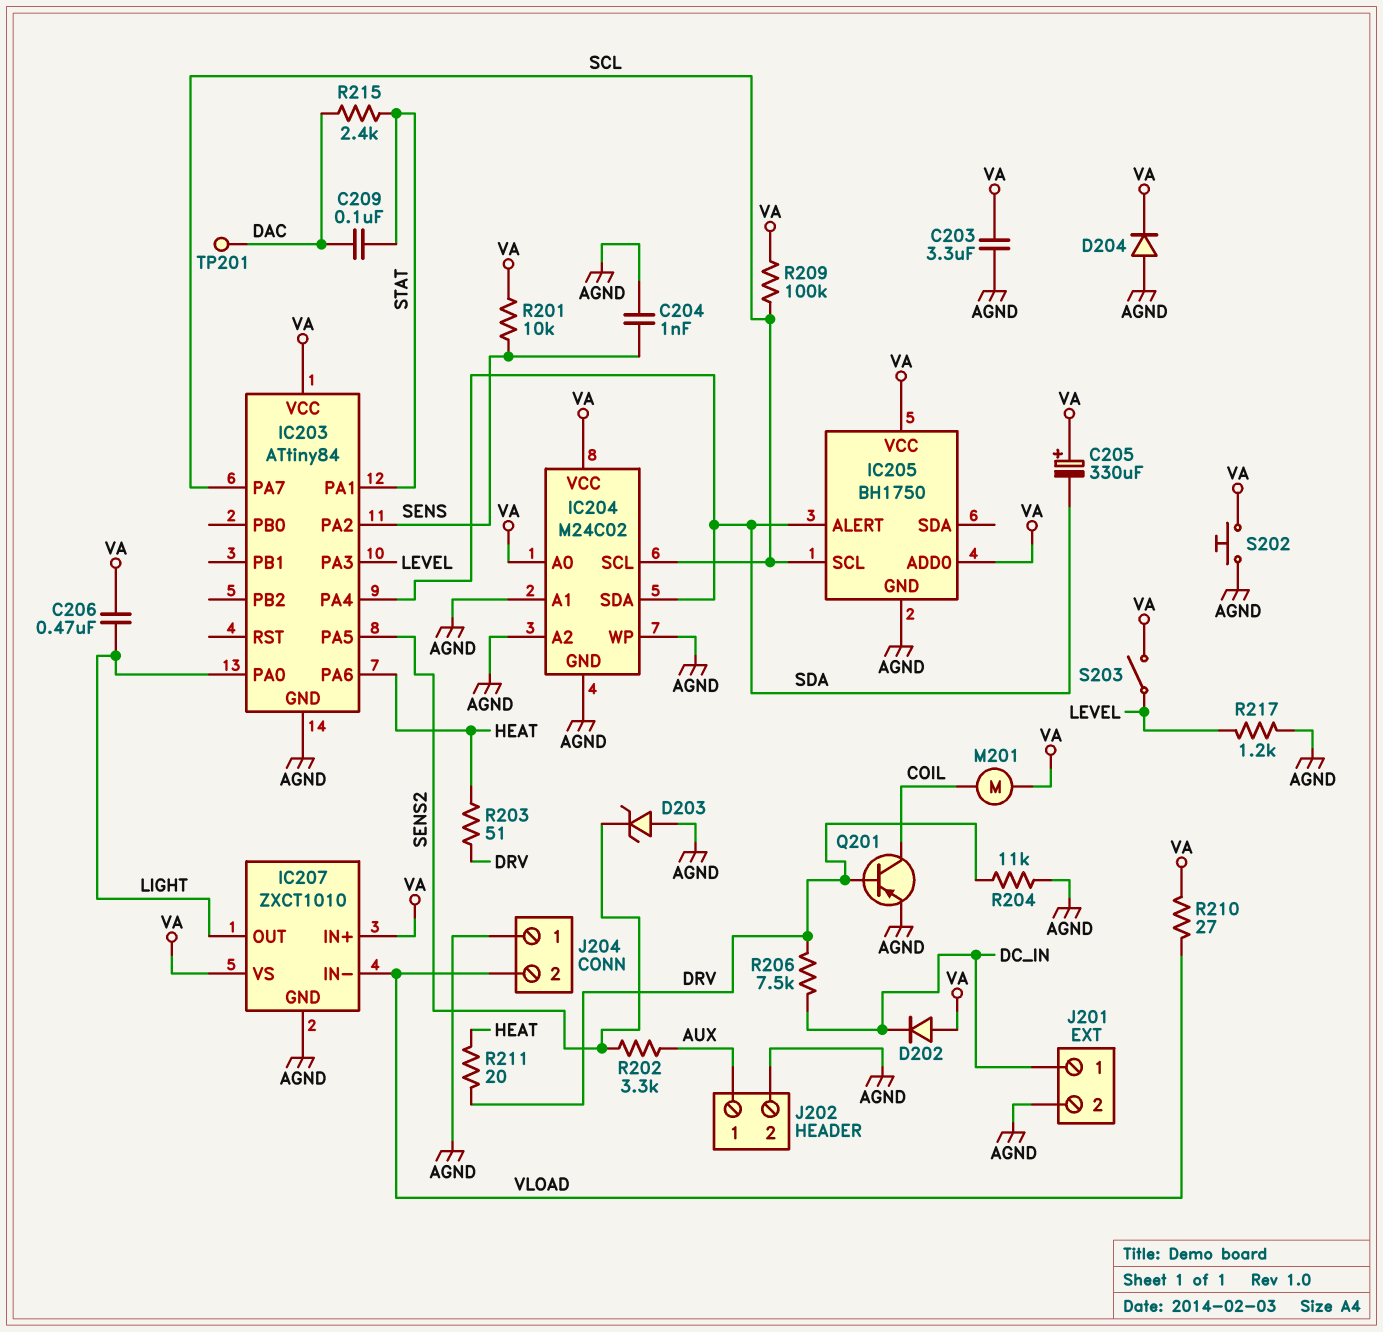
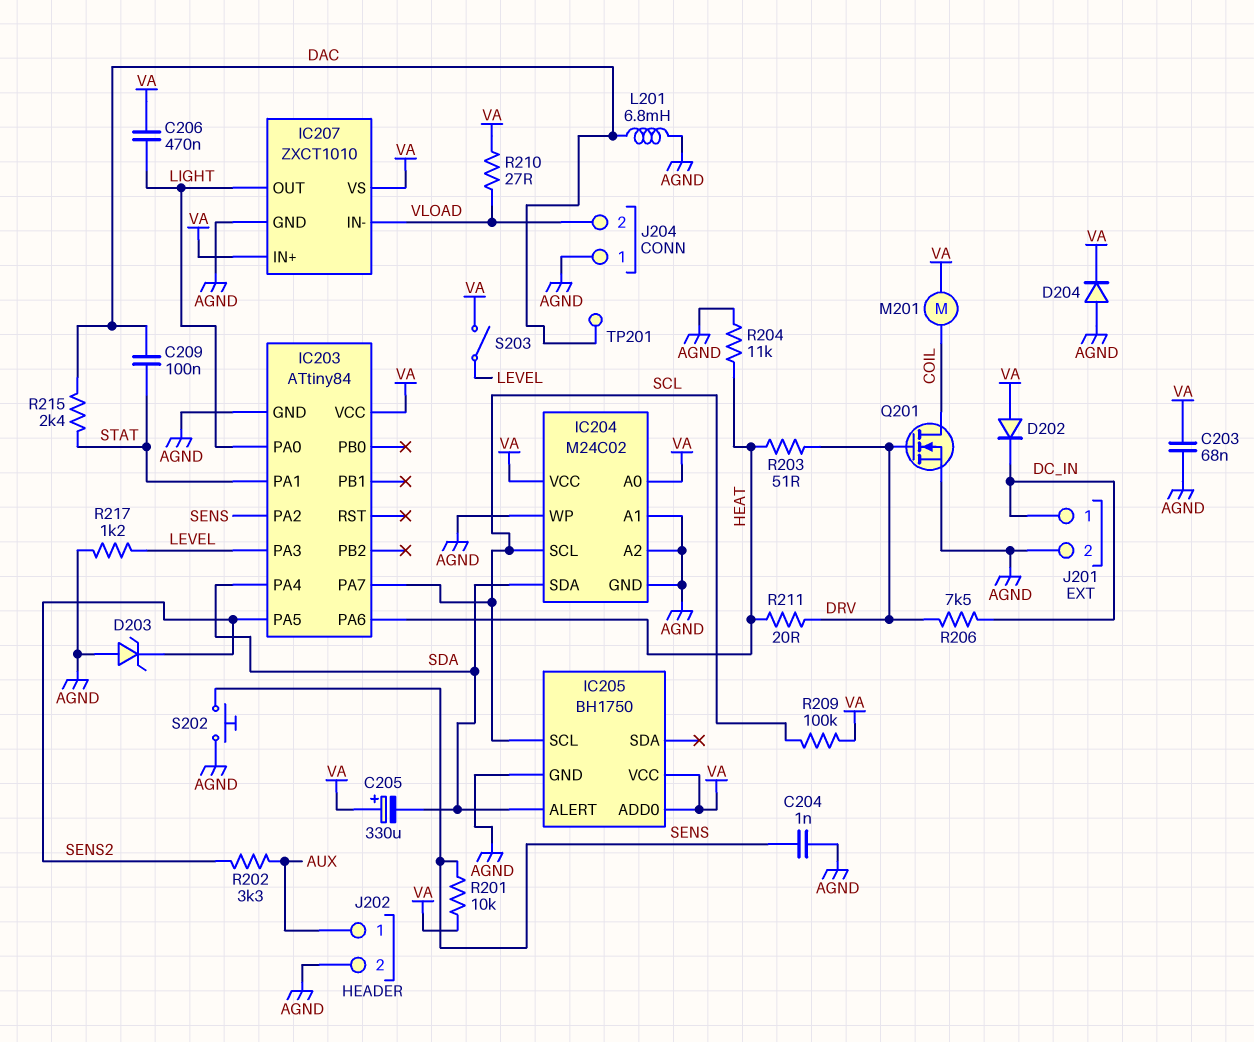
C203: 3.3uF (AGND, VA) -> 68nF (AGND, VA)
L201: none -> 6.8mH (AGND, DAC)
Q201: PNP (B DRV, C COIL, E AGND) -> NMOS (G DRV, D COIL, S AGND)
R204: 11k (AGND, DRV) -> 11k (AGND, HEAT)
S202: button (AGND, VA) -> button (AGND, SENS)

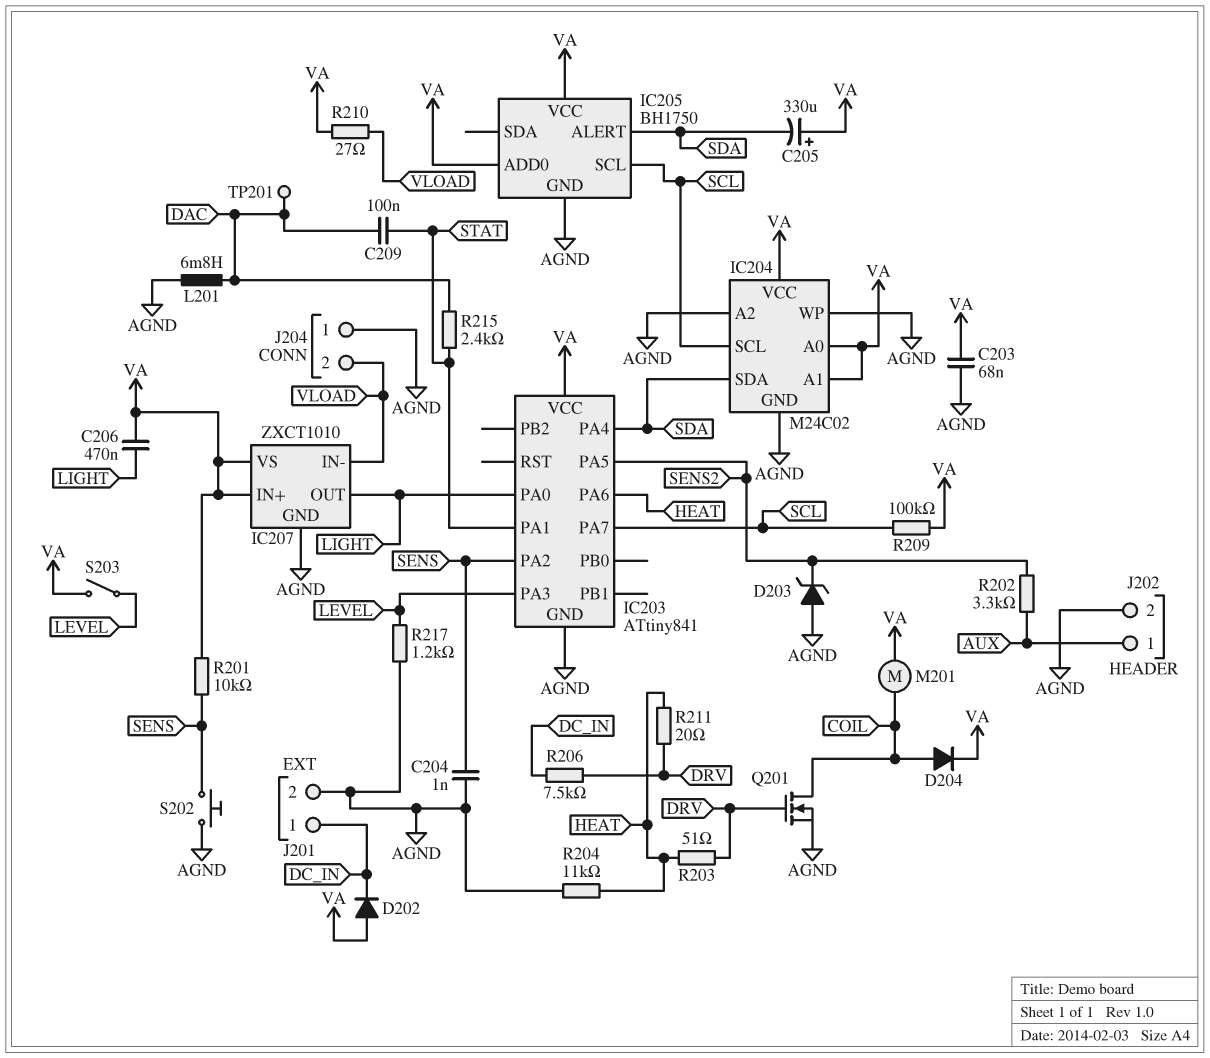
D204: diode (A AGND, K VA) -> diode (A COIL, K VA)
IC203: ATtiny84 -> ATtiny841
IC204 pin A1: AGND -> VA

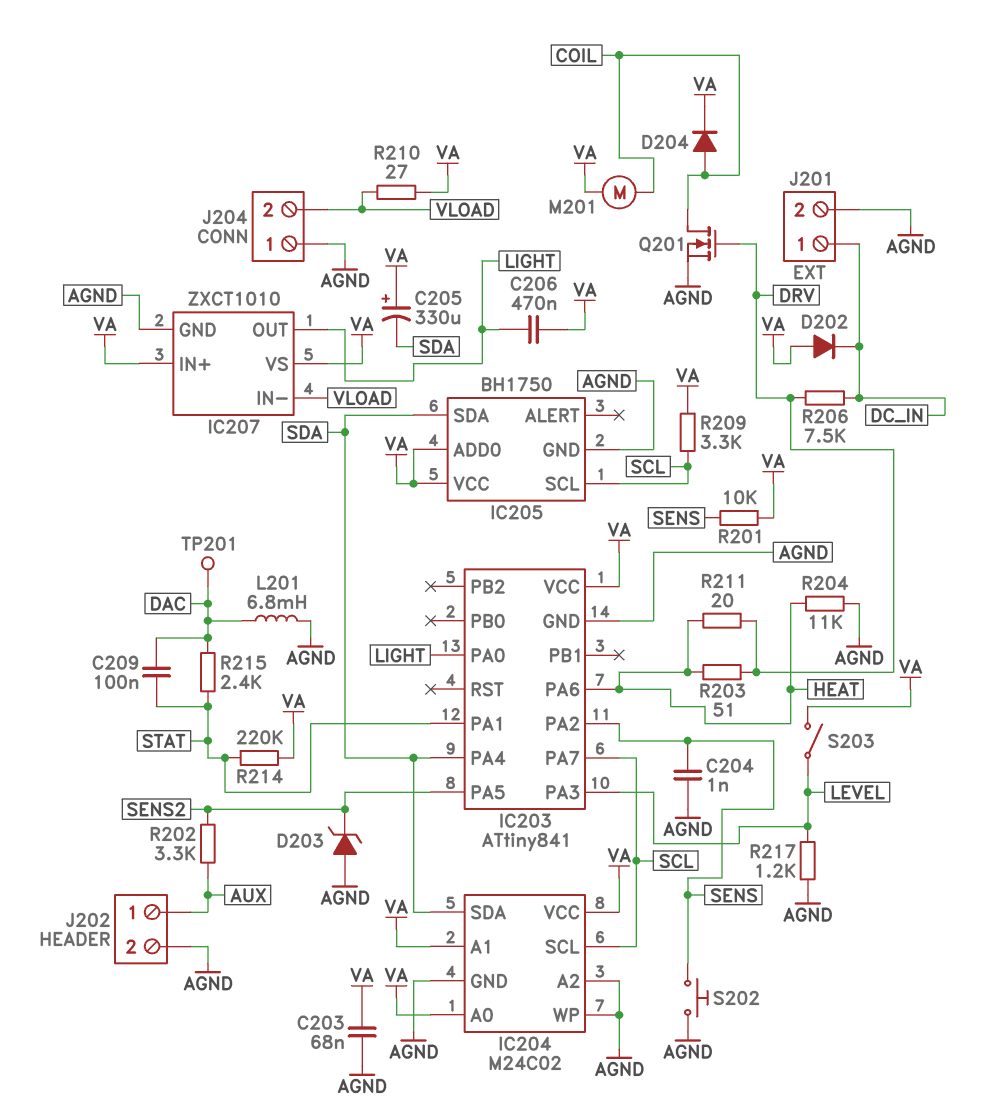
IC205 pin ALERT: SDA -> none
IC205 pin SDA: none -> SDA
R209: 100k (SCL, VA) -> 3.3k (SCL, VA)
R214: none -> 220k (STAT, VA)

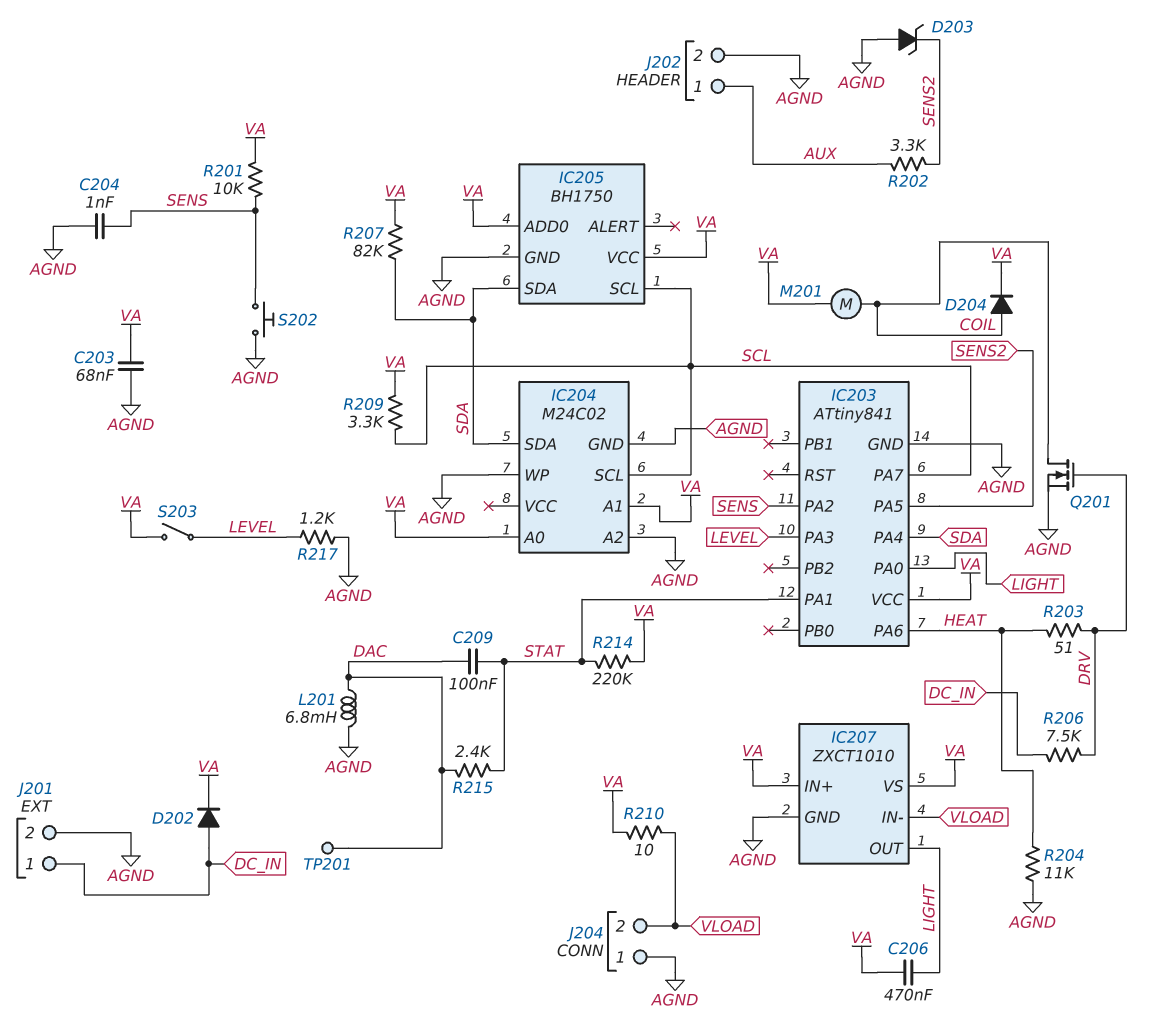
C205: 330uF (plus VA, minus SDA) -> none
D202: diode (A VA, K DC_IN) -> diode (A DC_IN, K VA)
IC204 pin VCC: VA -> none
R207: none -> 82k (SDA, VA)
R210: 27 (VA, VLOAD) -> 10 (VA, VLOAD)
R211: 20 (DRV, HEAT) -> none

